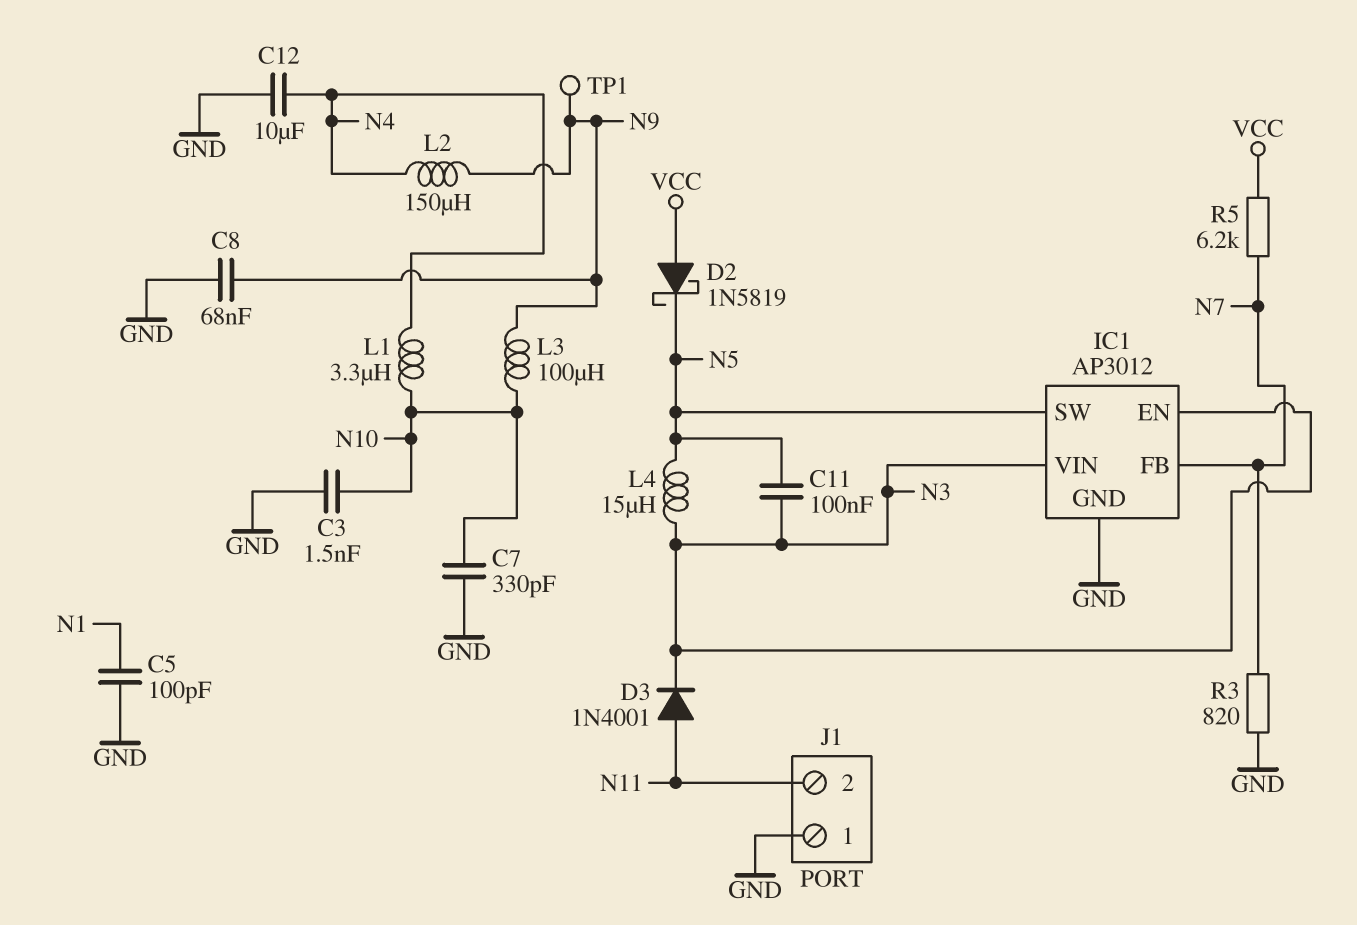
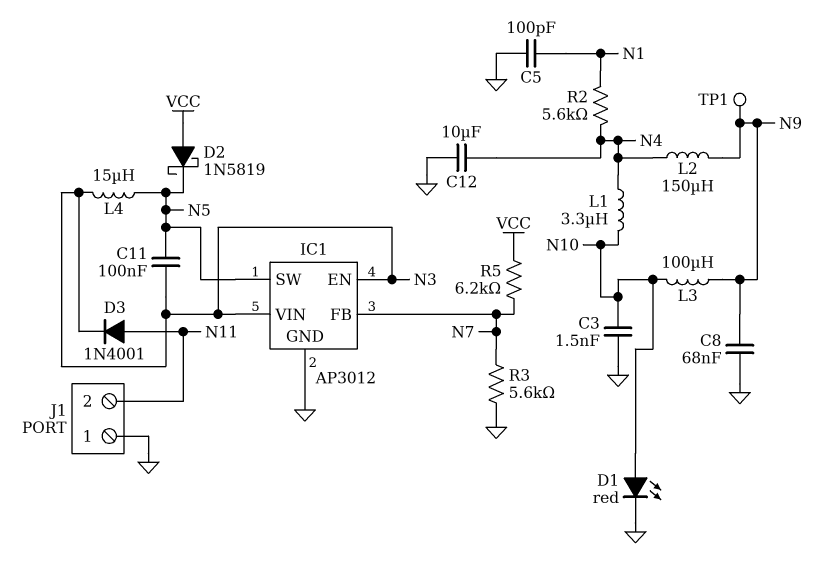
C7: 330pF (GND, N10) -> none
D1: none -> LED red (A N10, K GND)
R2: none -> 5.6k (N1, N4)
R3: 820 (GND, N7) -> 5.6k (GND, N7)

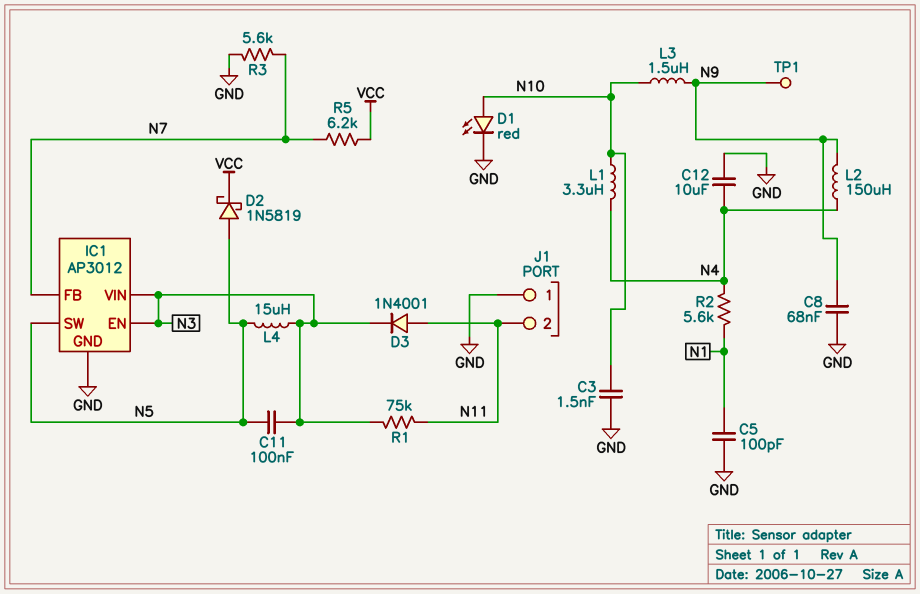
D2: schottky 1N5819 (A VCC, K N5) -> schottky 1N5819 (A N5, K VCC)
L3: 100uH (N9, N10) -> 1.5uH (N9, N10)
R1: none -> 75k (N3, N11)

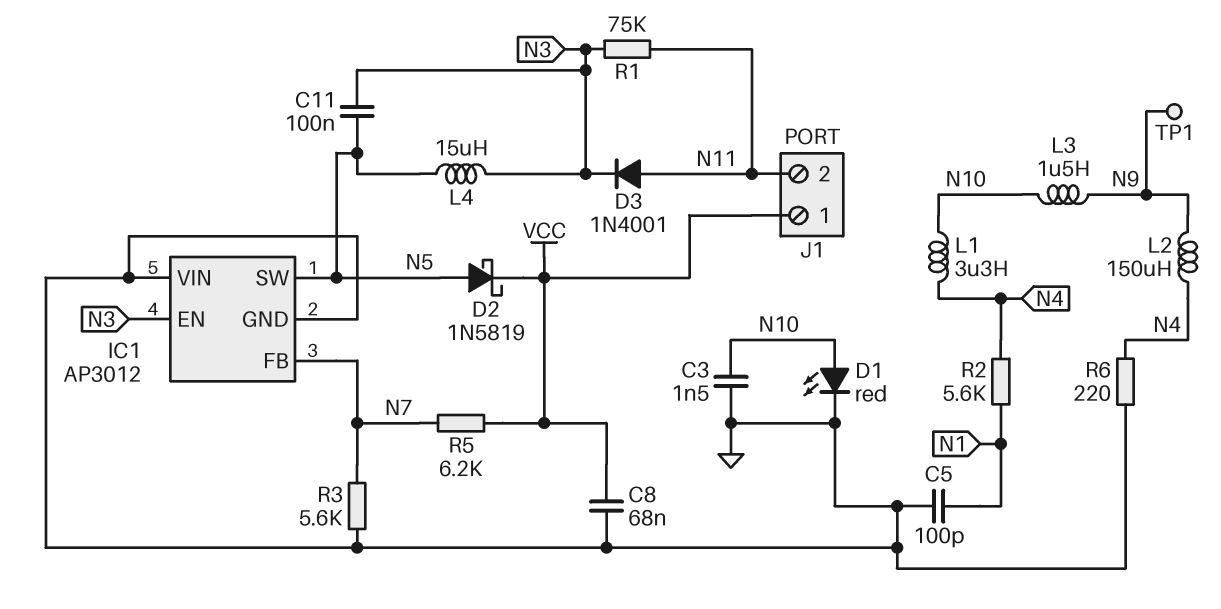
C8: 68nF (GND, N9) -> 68nF (GND, VCC)
C12: 10uF (GND, N4) -> none
IC1 pin VIN: N3 -> GND
J1 pin 1: GND -> VCC
R6: none -> 220 (GND, N4)

